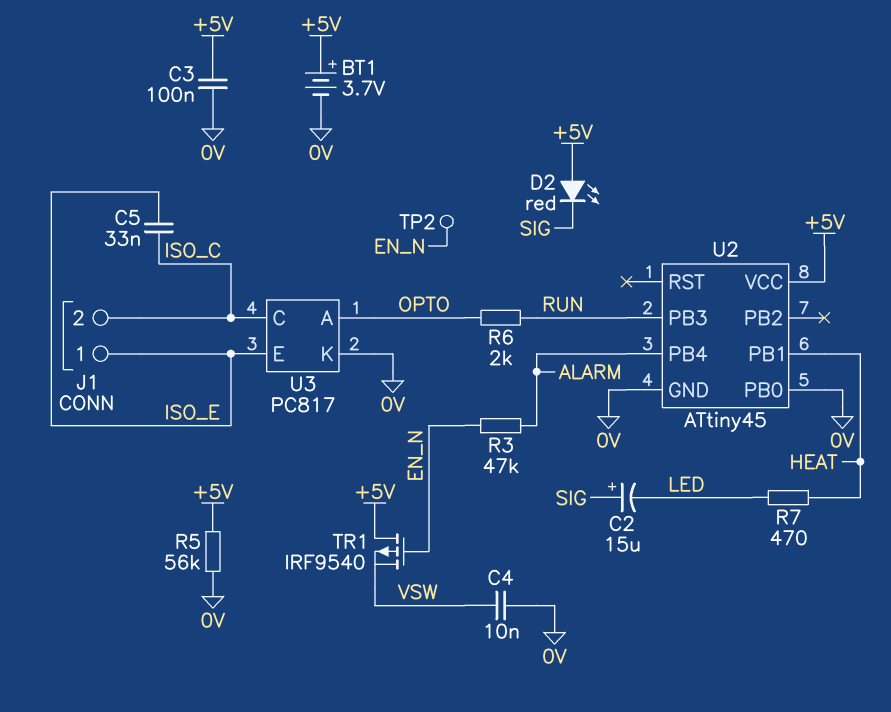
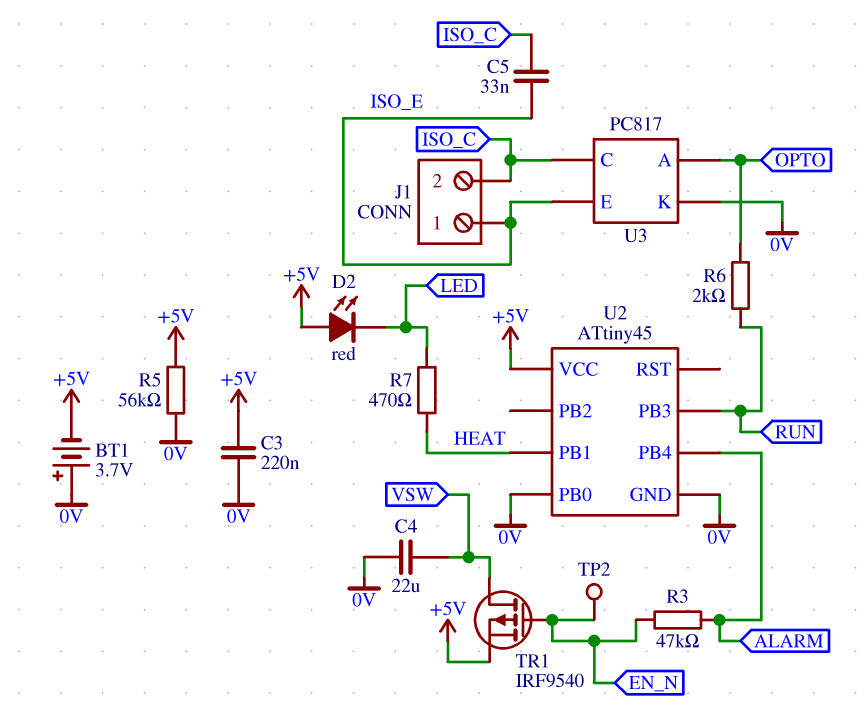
BT1: 3.7V (plus +5V, minus 0V) -> 3.7V (plus 0V, minus +5V)
C2: 15uF (plus SIG, minus LED) -> none
C3: 100nF (+5V, 0V) -> 220nF (+5V, 0V)
C4: 10nF (0V, VSW) -> 22uF (0V, VSW)
D2: LED red (A +5V, K SIG) -> LED red (A +5V, K LED)
TR1: PMOS IRF9540 (G EN_N, D +5V, S VSW) -> PMOS IRF9540 (G EN_N, D VSW, S +5V)

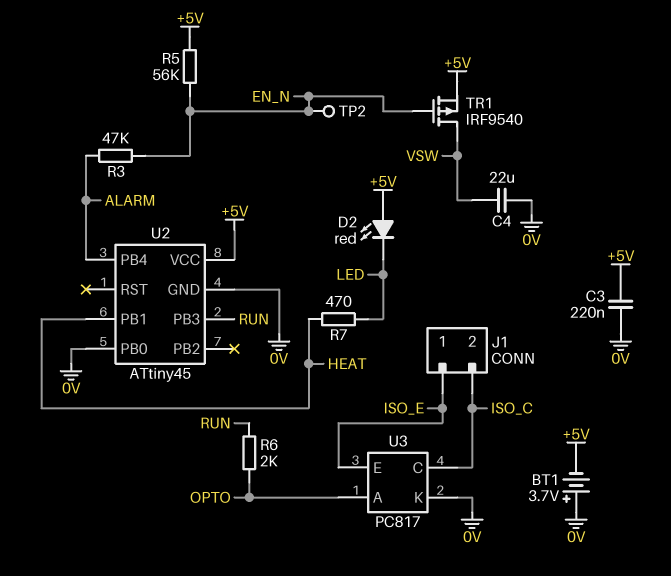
C5: 33nF (ISO_C, ISO_E) -> none
R5: 56k (+5V, 0V) -> 56k (+5V, EN_N)

